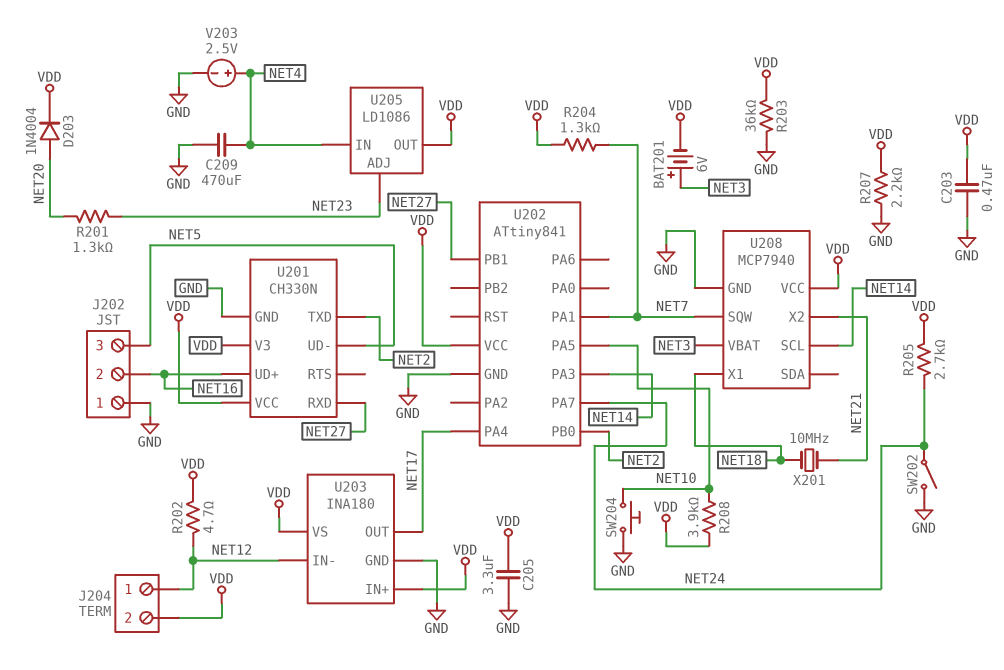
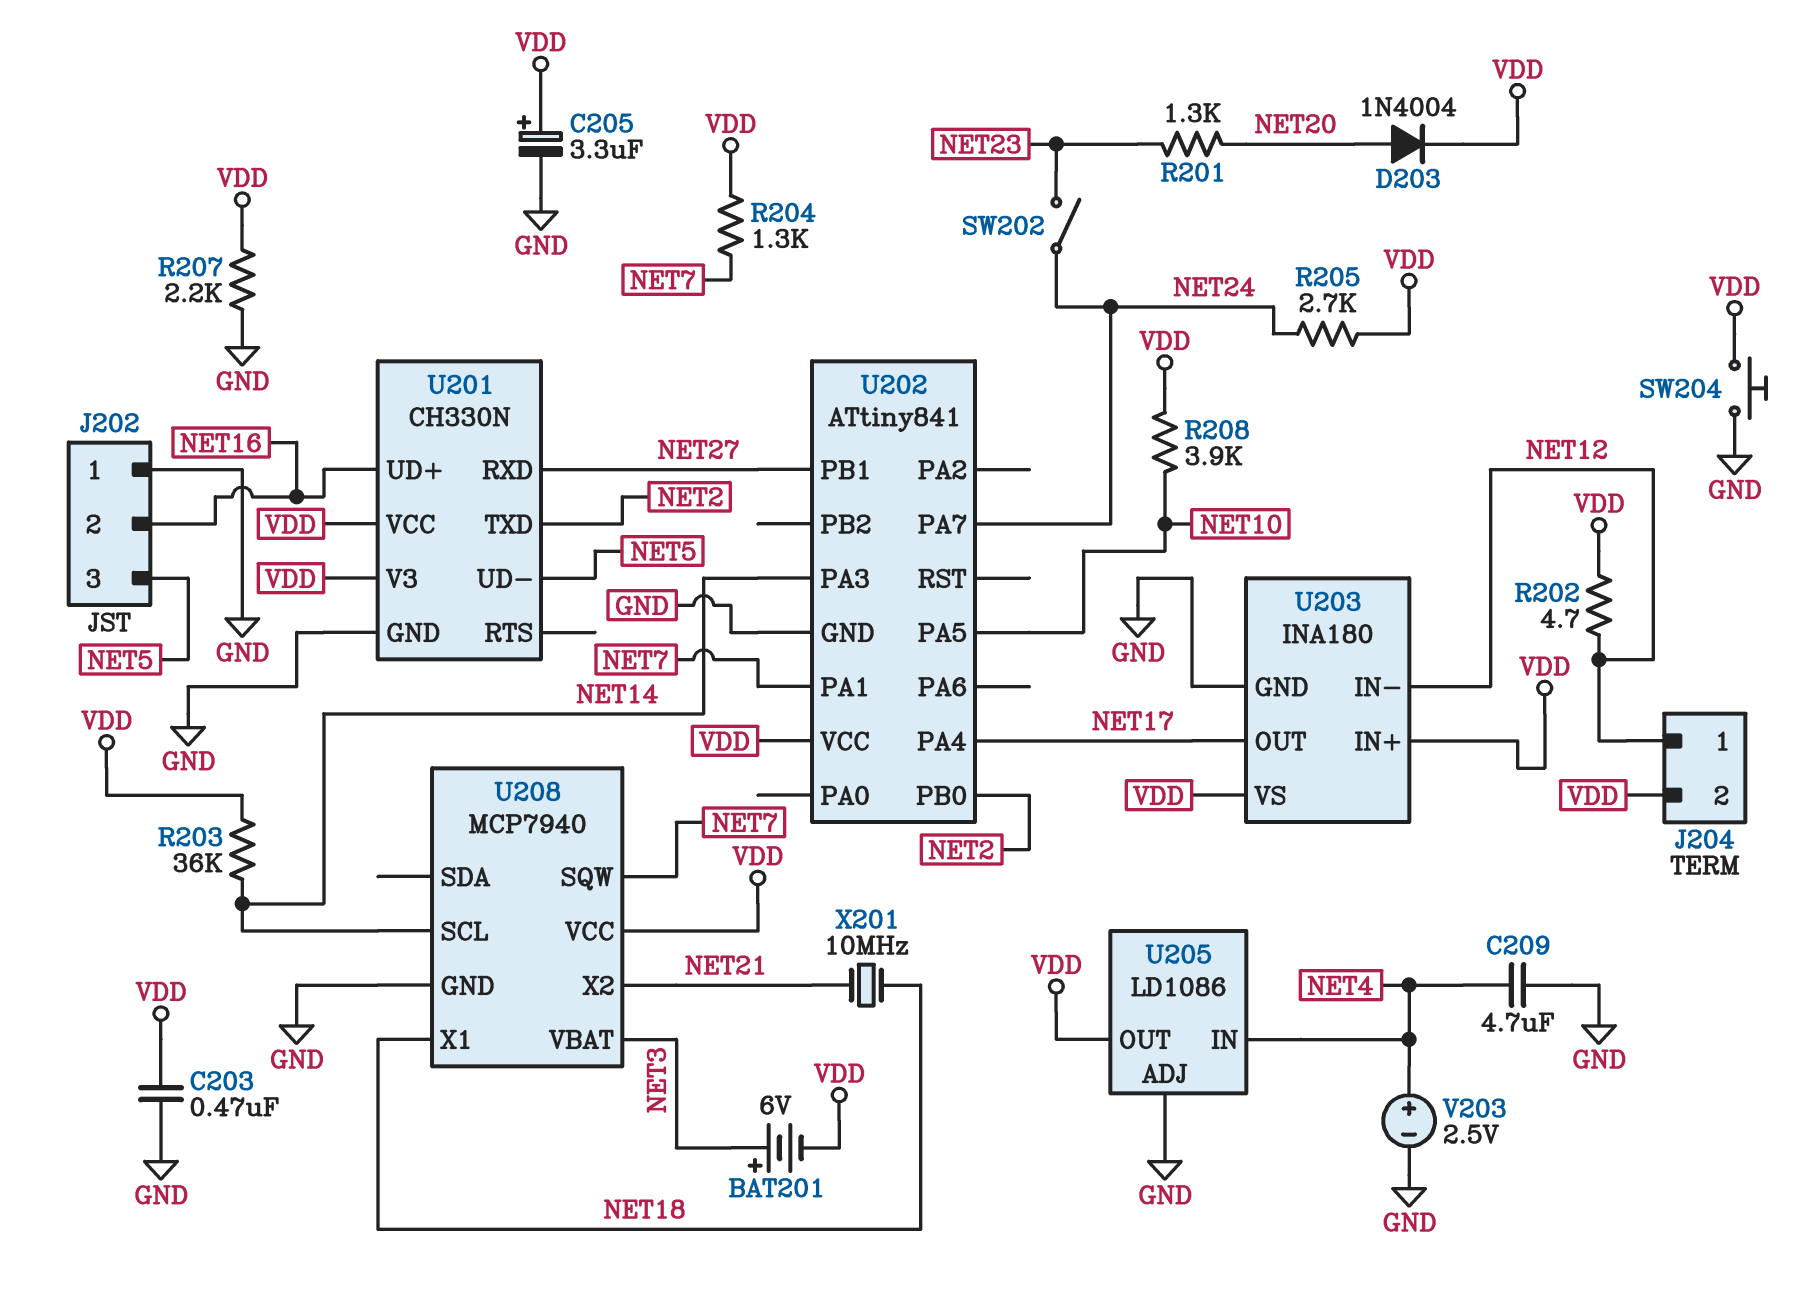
C205: 3.3uF (GND, VDD) -> 3.3uF (plus VDD, minus GND)
C209: 470uF (GND, NET4) -> 4.7uF (GND, NET4)
R203: 36k (GND, VDD) -> 36k (NET14, VDD)
SW202: switch (GND, NET24) -> switch (NET23, NET24)
SW204: button (GND, NET10) -> button (GND, VDD)
U205 pin ADJ: NET23 -> GND

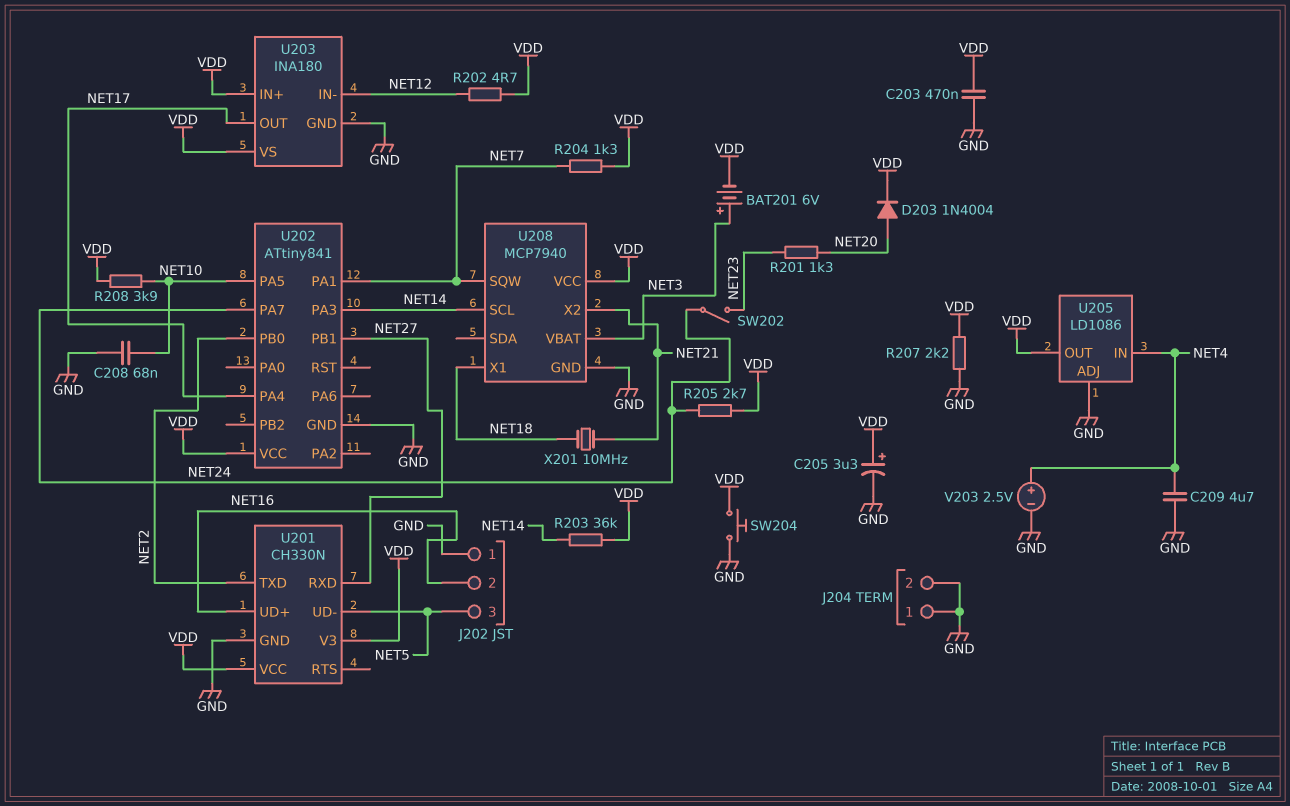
C208: none -> 68nF (GND, NET10)
J204 pin 1: NET12 -> GND
J204 pin 2: VDD -> GND

